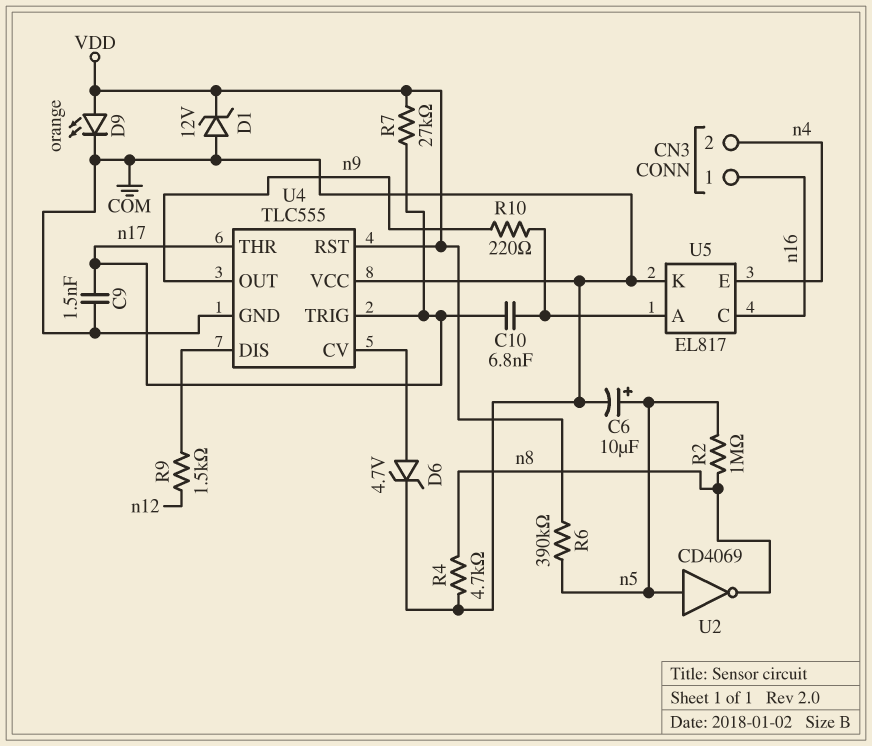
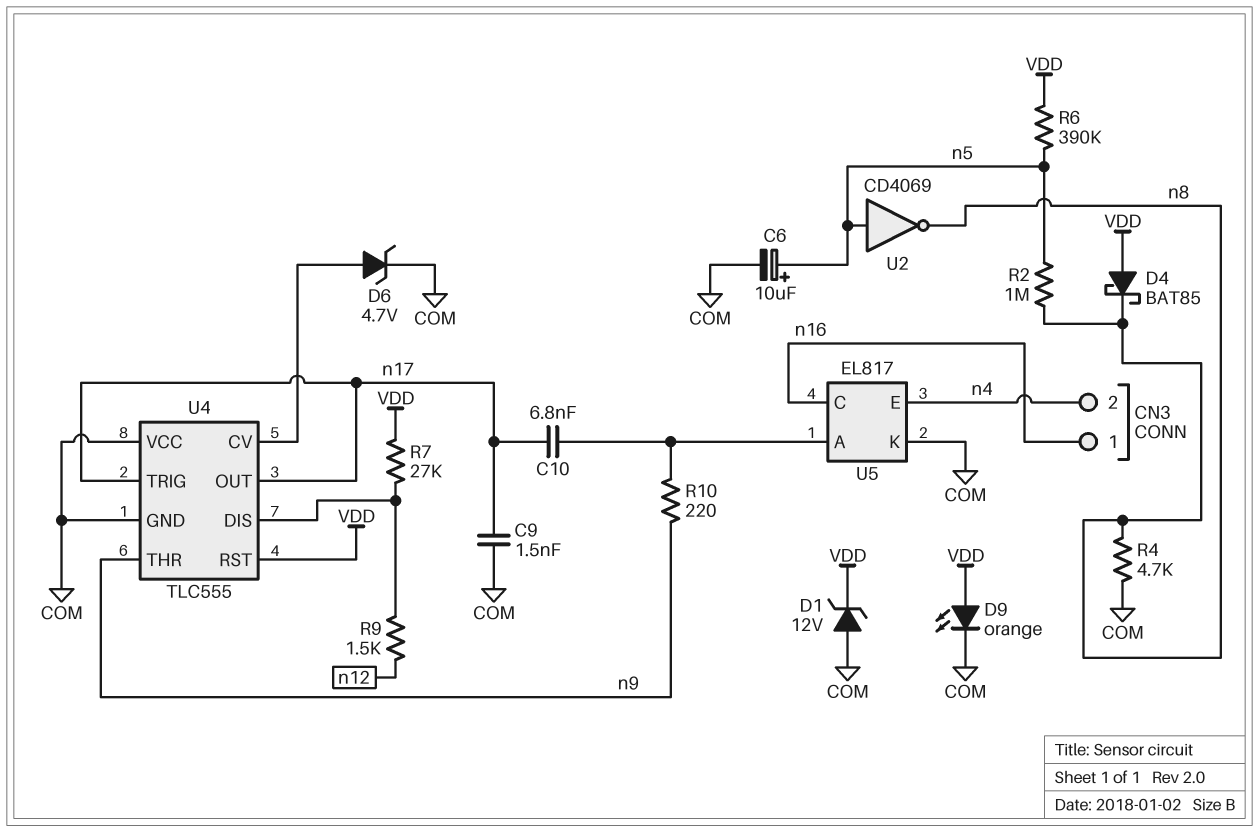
D4: none -> schottky BAT85 (A VDD, K n8)
R7: 27k (VDD, n17) -> 27k (U4/DIS, VDD)
U4 pin OUT: n9 -> n17
U4 pin THR: n17 -> n9

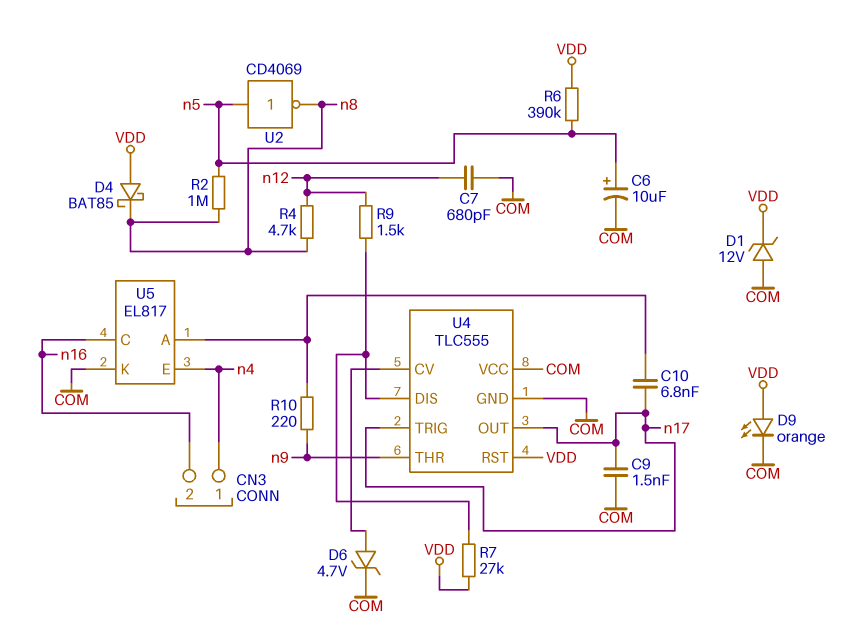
C7: none -> 680pF (COM, n12)
CN3 pin 1: n16 -> n4
CN3 pin 2: n4 -> n16
R4: 4.7k (COM, n8) -> 4.7k (n8, n12)

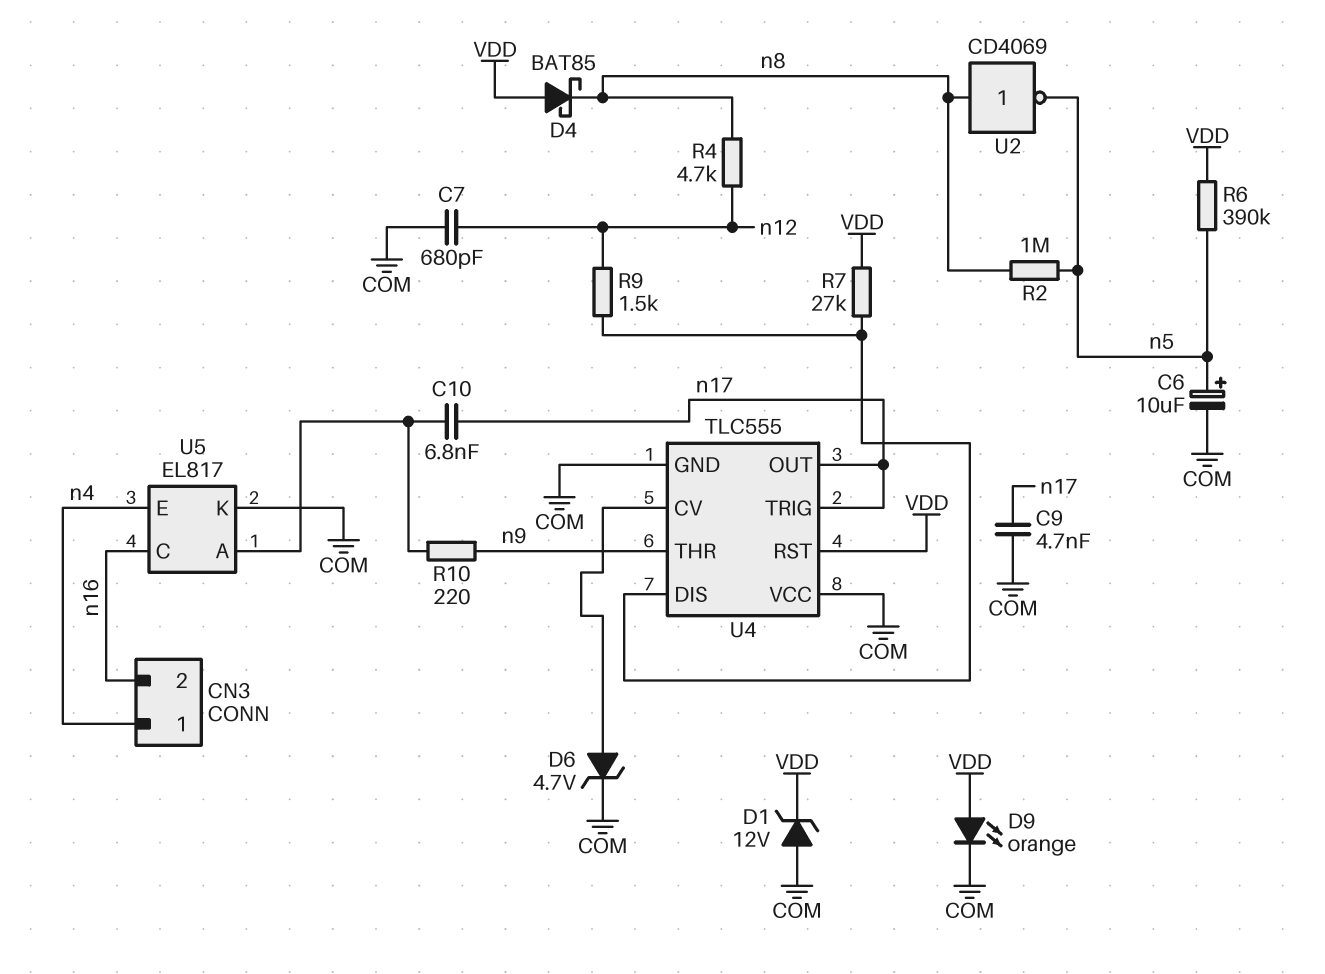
C9: 1.5nF (COM, n17) -> 4.7nF (COM, n17)
U2: NOT CD4069 (in n5, out n8) -> NOT CD4069 (in n8, out n5)

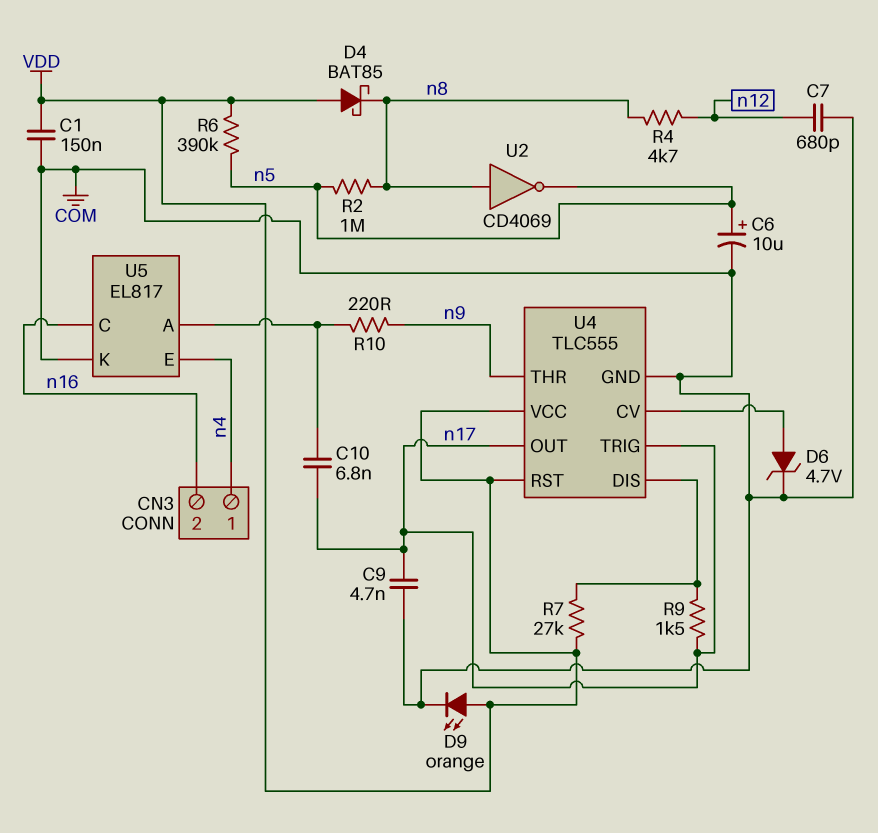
C1: none -> 150nF (COM, VDD)
D1: zener 12V (A COM, K VDD) -> none
R9: 1.5k (U4/DIS, n12) -> 1.5k (U4/DIS, n17)
U4 pin VCC: COM -> VDD

